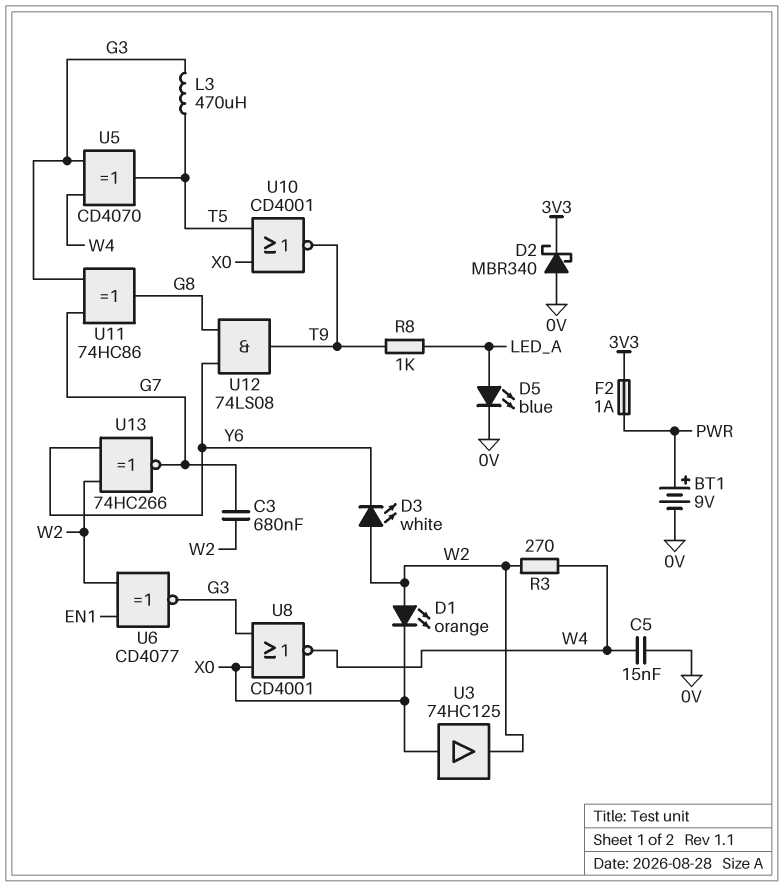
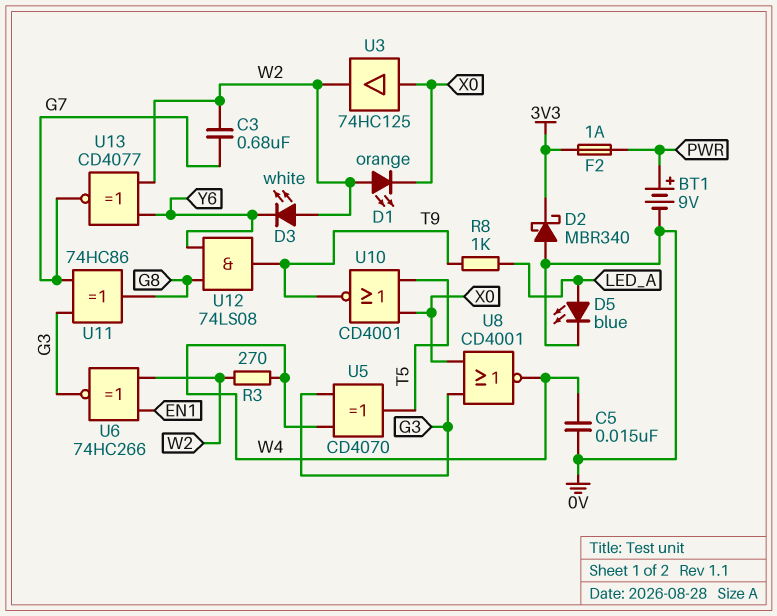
L3: 470uH (G3, T5) -> none
U6: XNOR CD4077 (in EN1, in W2, out G3) -> XNOR 74HC266 (in EN1, in W2, out G3)
U13: XNOR 74HC266 (in W2, in Y6, out G7) -> XNOR CD4077 (in W2, in Y6, out G7)

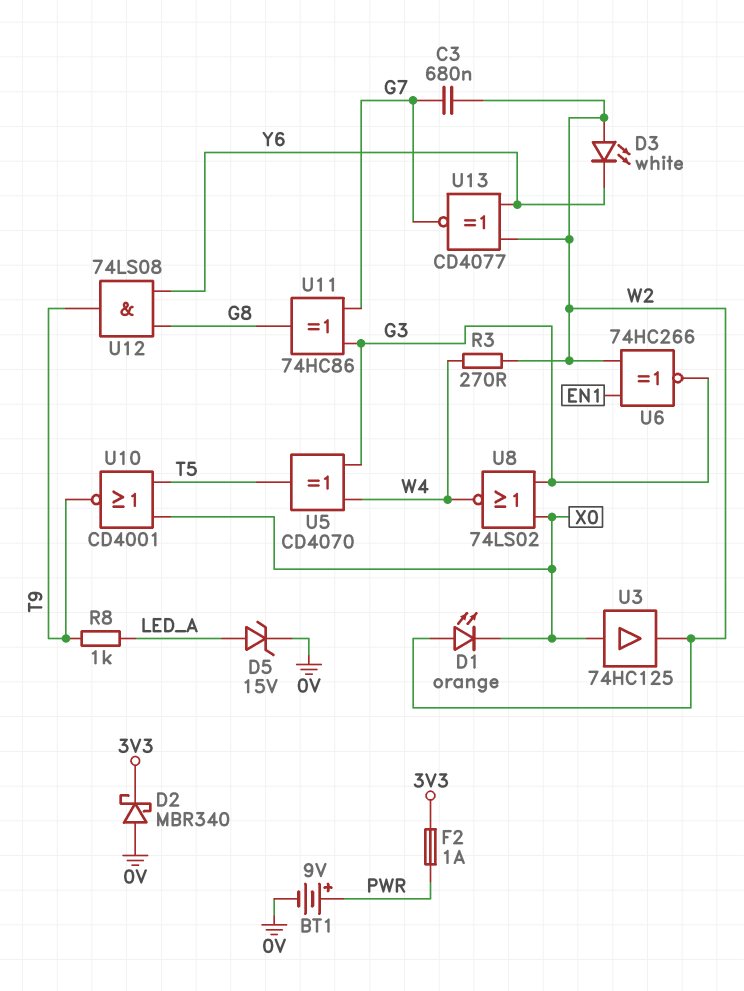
C5: 15nF (0V, W4) -> none
D5: LED blue (A LED_A, K 0V) -> zener 15V (A LED_A, K 0V)
U8: NOR CD4001 (in G3, in X0, out W4) -> NOR 74LS02 (in G3, in X0, out W4)

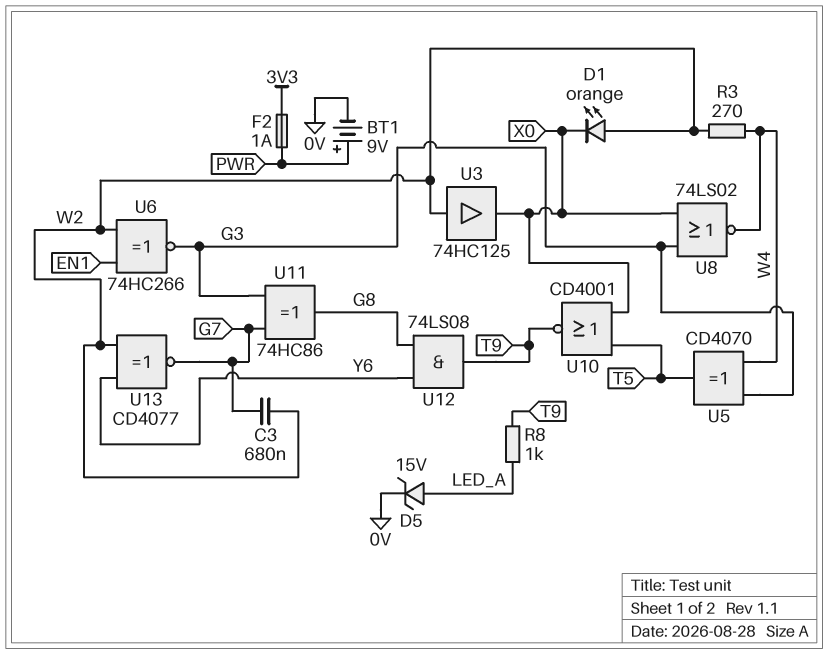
D2: schottky MBR340 (A 0V, K 3V3) -> none
D3: LED white (A W2, K Y6) -> none
U3: buffer 74HC125 (in X0, out W2) -> buffer 74HC125 (in W2, out X0)

